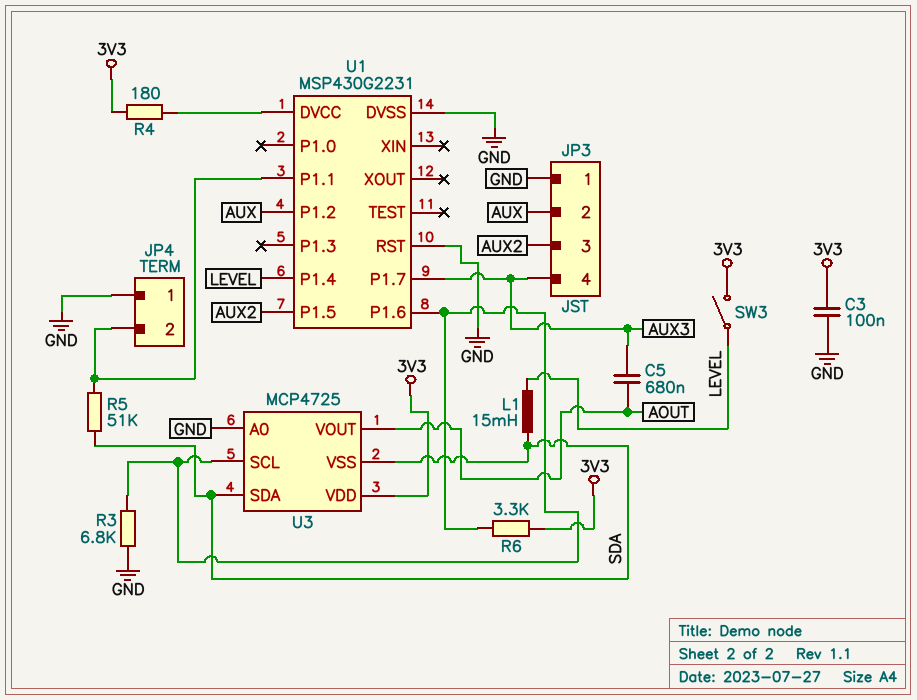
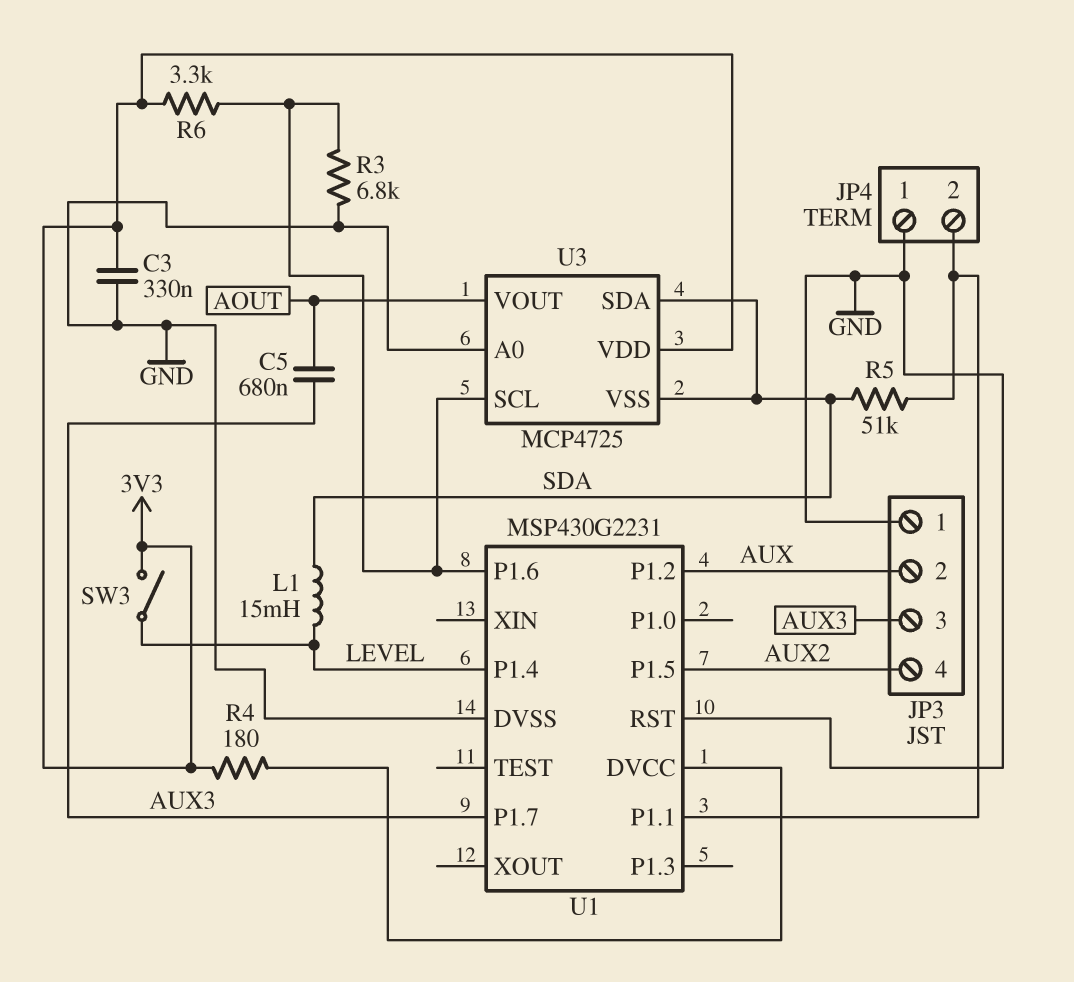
C3: 100nF (3V3, GND) -> 330nF (3V3, GND)
JP3 pin 3: AUX2 -> AUX3
JP3 pin 4: AUX3 -> AUX2

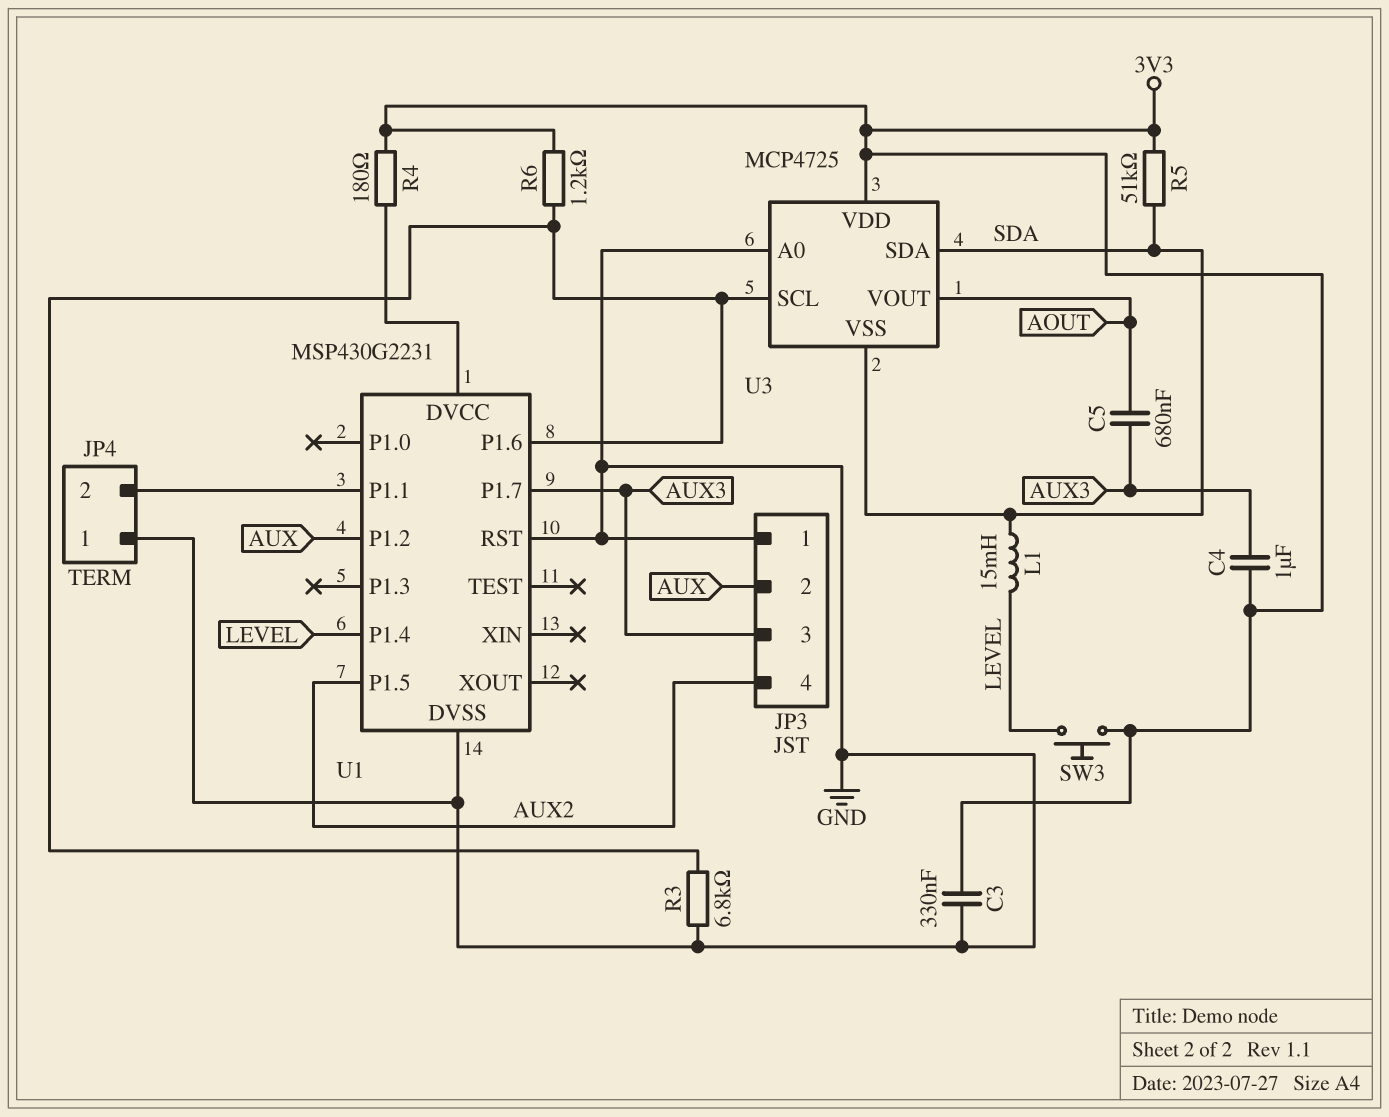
C4: none -> 1uF (3V3, AUX3)
R5: 51k (JP4/2, SDA) -> 51k (3V3, SDA)
R6: 3.3k (3V3, U1/P1.6) -> 1.2k (3V3, U1/P1.6)
SW3: switch (3V3, LEVEL) -> button (3V3, LEVEL)

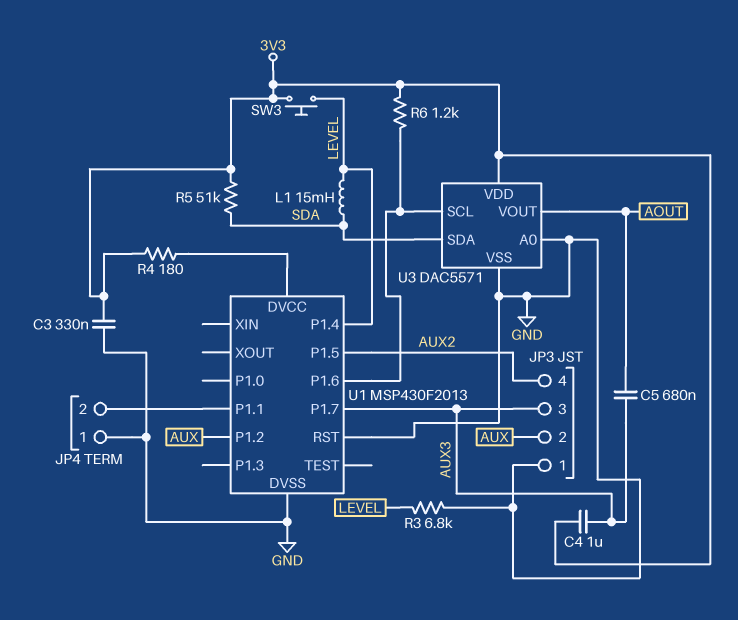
R3: 6.8k (GND, U1/P1.6) -> 6.8k (GND, LEVEL)
U1: MSP430G2231 -> MSP430F2013
U3: MCP4725 -> DAC5571
U3 pin VSS: SDA -> GND

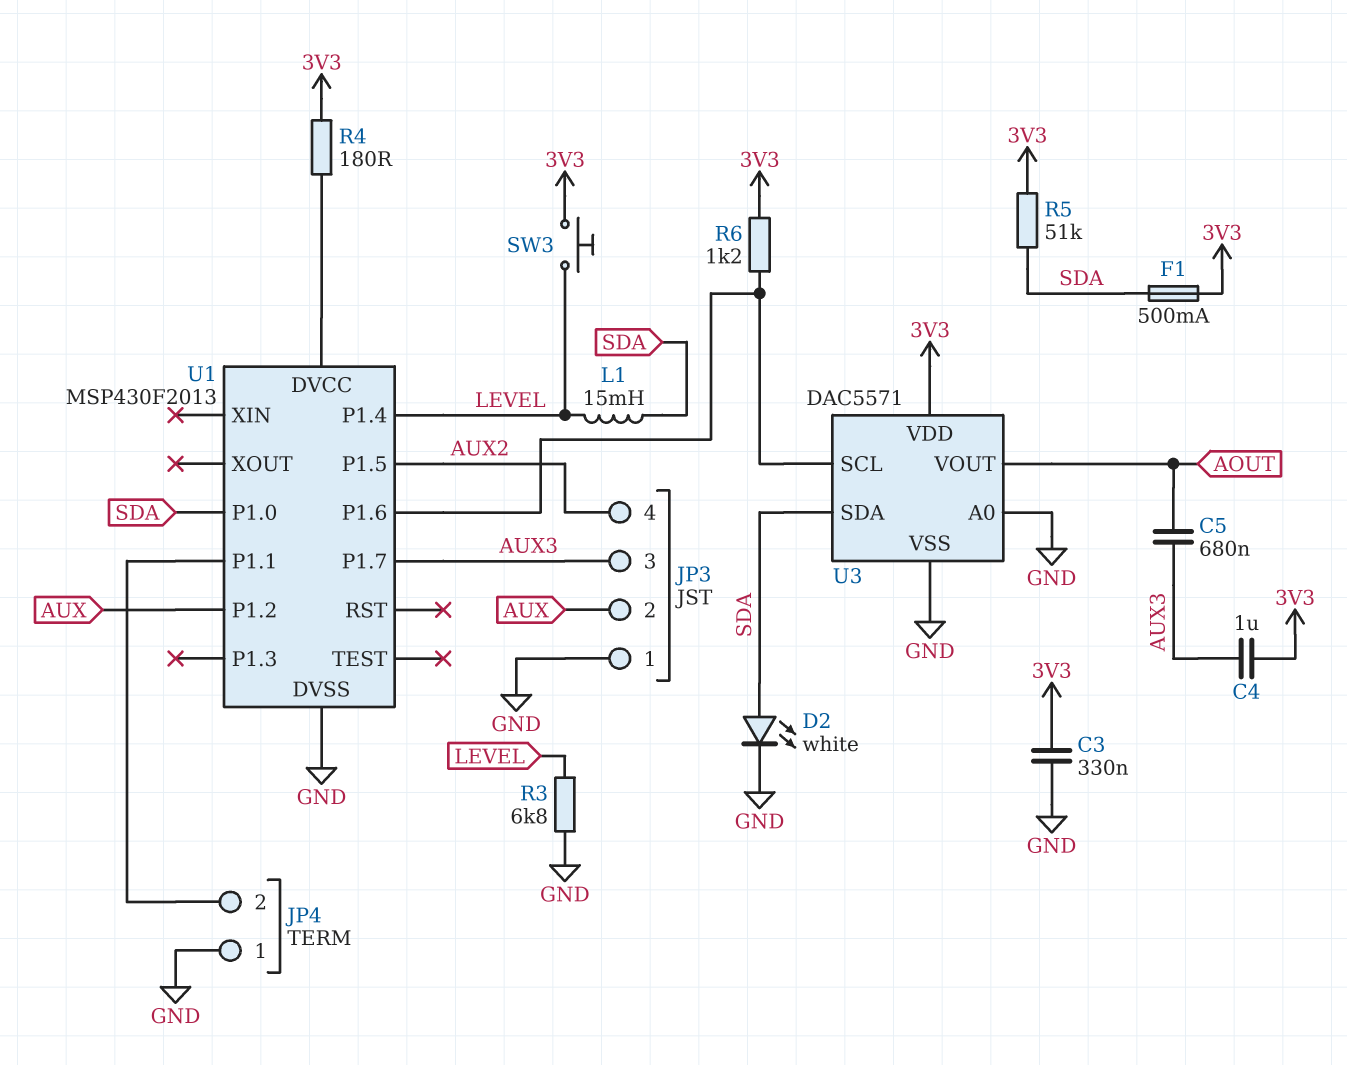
D2: none -> LED white (A SDA, K GND)
F1: none -> 500mA (3V3, SDA)
U1 pin P1.0: none -> SDA
U1 pin RST: GND -> none

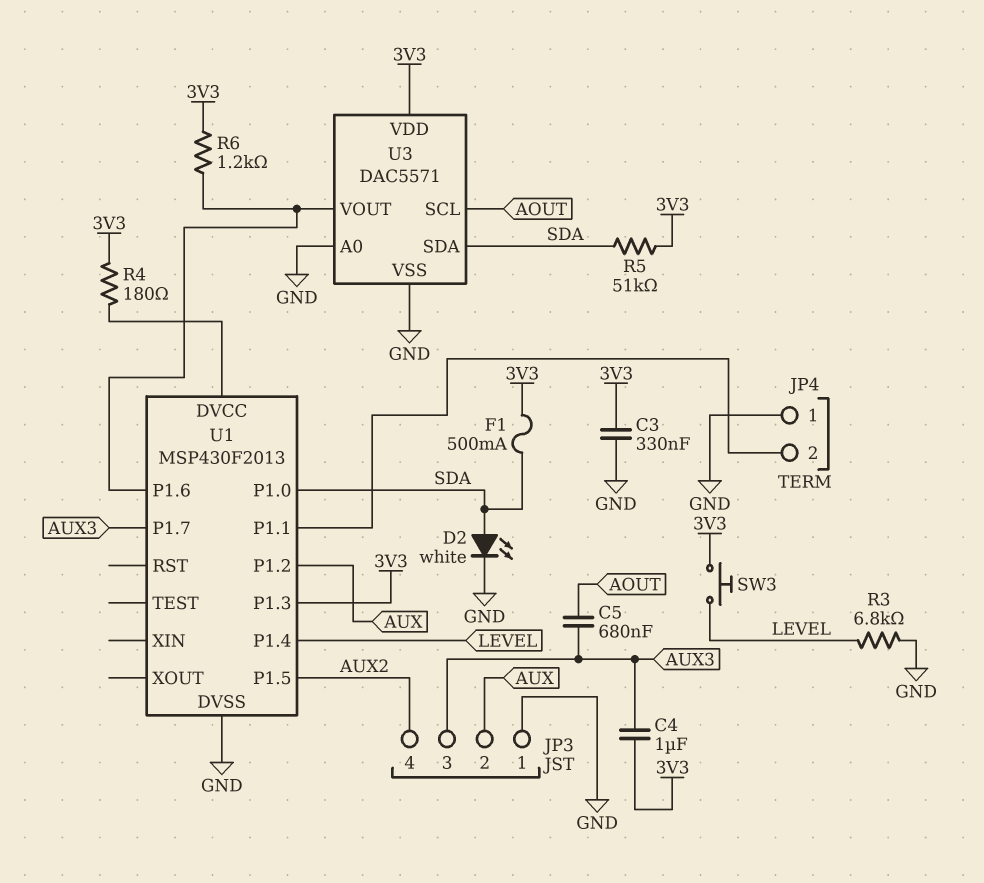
L1: 15mH (LEVEL, SDA) -> none
U1 pin P1.3: none -> 3V3
U3 pin SCL: U1/P1.6 -> AOUT
U3 pin VOUT: AOUT -> U1/P1.6

